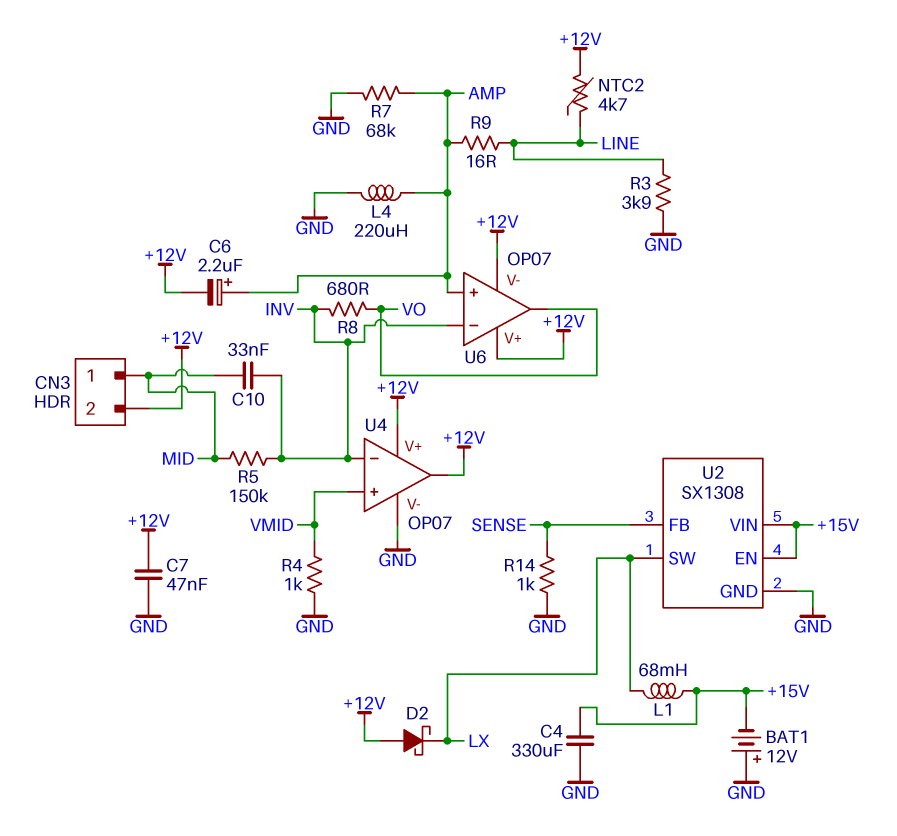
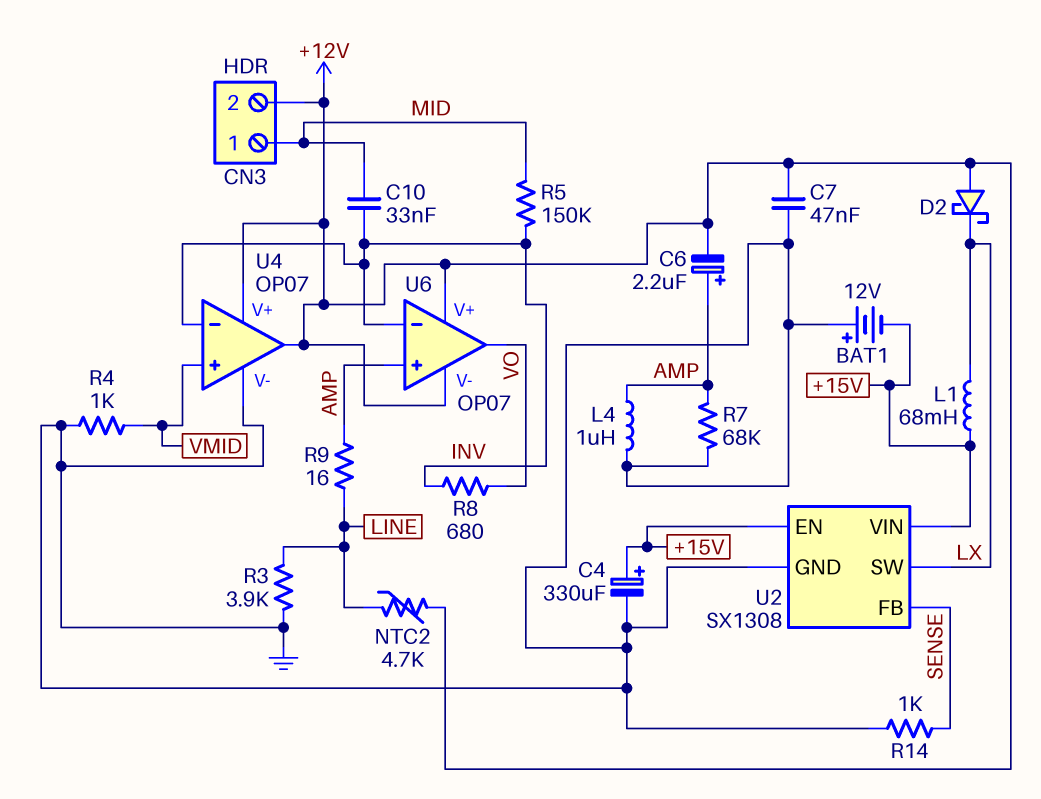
C4: 330uF (+15V, GND) -> 330uF (plus +15V, minus GND)
L4: 220uH (AMP, GND) -> 1uH (AMP, GND)

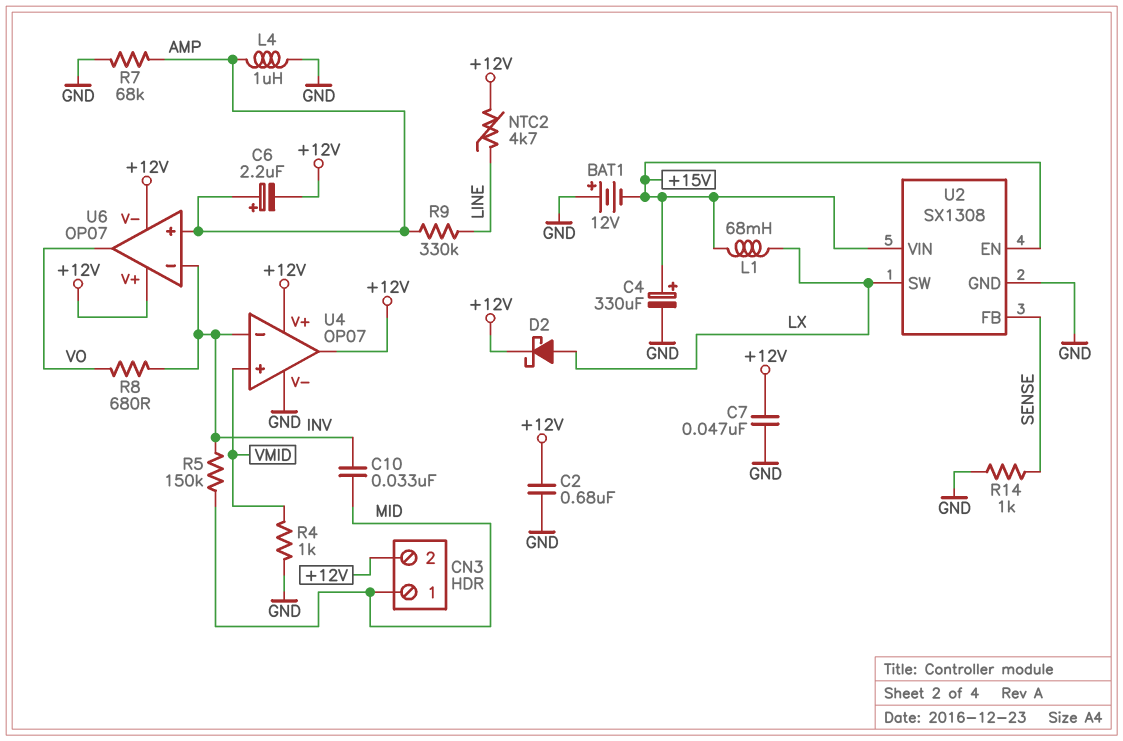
C2: none -> 680nF (+12V, GND)
D2: schottky (A +12V, K LX) -> schottky (A LX, K +12V)
R3: 3.9k (GND, LINE) -> none
R9: 16 (AMP, LINE) -> 330k (AMP, LINE)

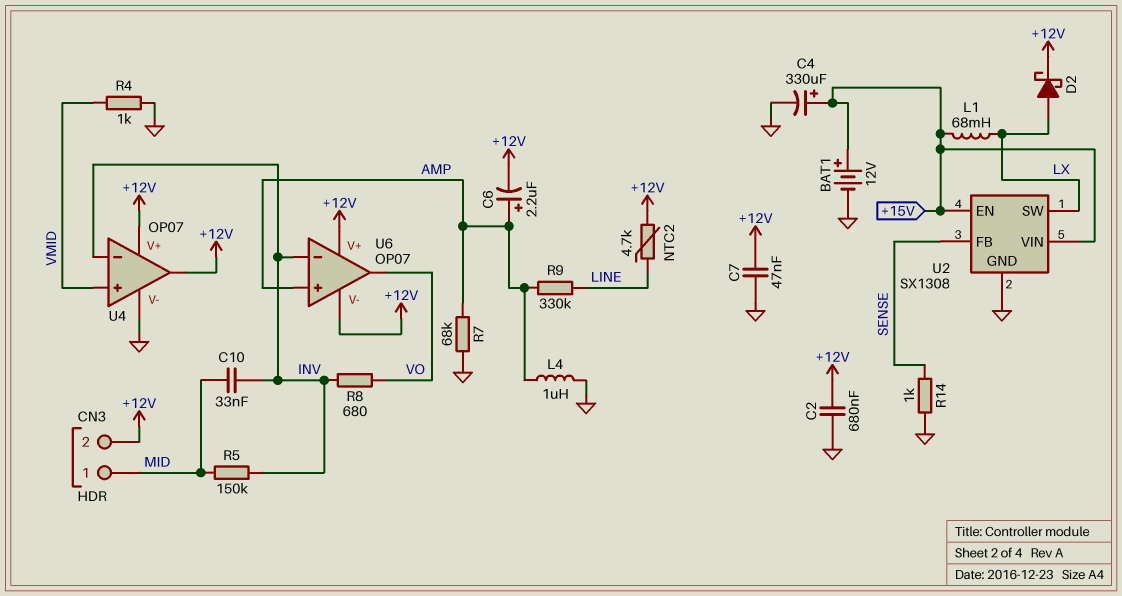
BAT1: 12V (plus GND, minus +15V) -> 12V (plus +15V, minus GND)

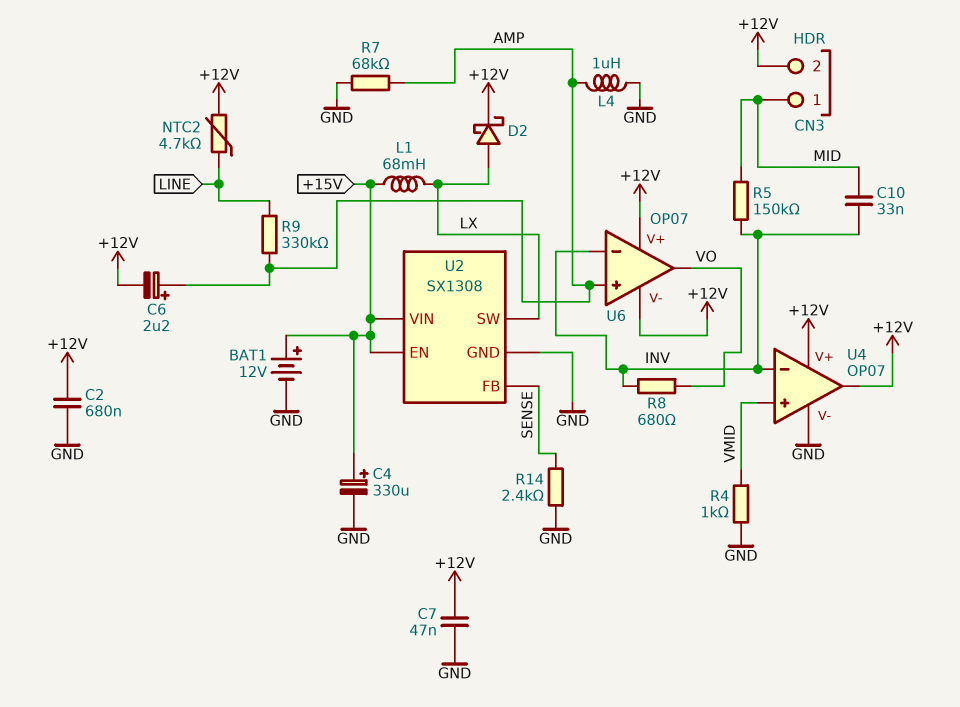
R14: 1k (GND, SENSE) -> 2.4k (GND, SENSE)

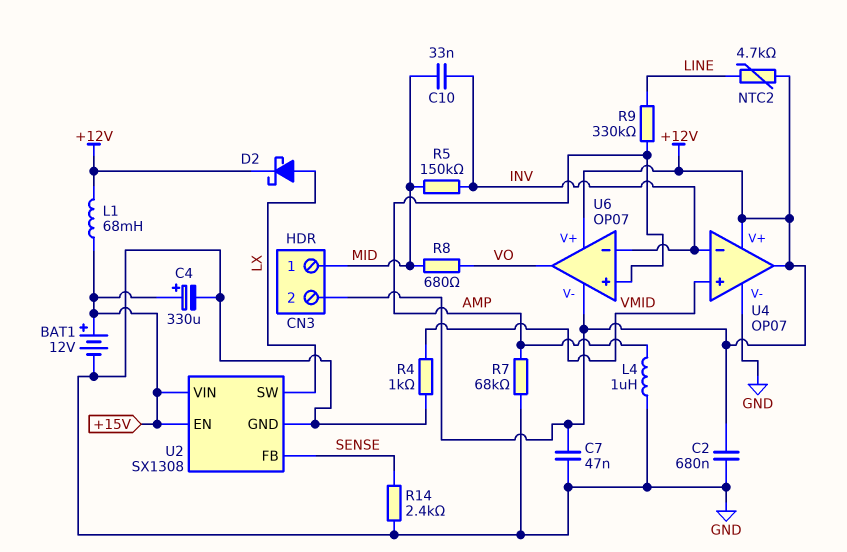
C6: 2.2uF (plus AMP, minus +12V) -> none
L1: 68mH (+15V, LX) -> 68mH (+12V, +15V)
R8: 680 (INV, VO) -> 680 (MID, VO)

